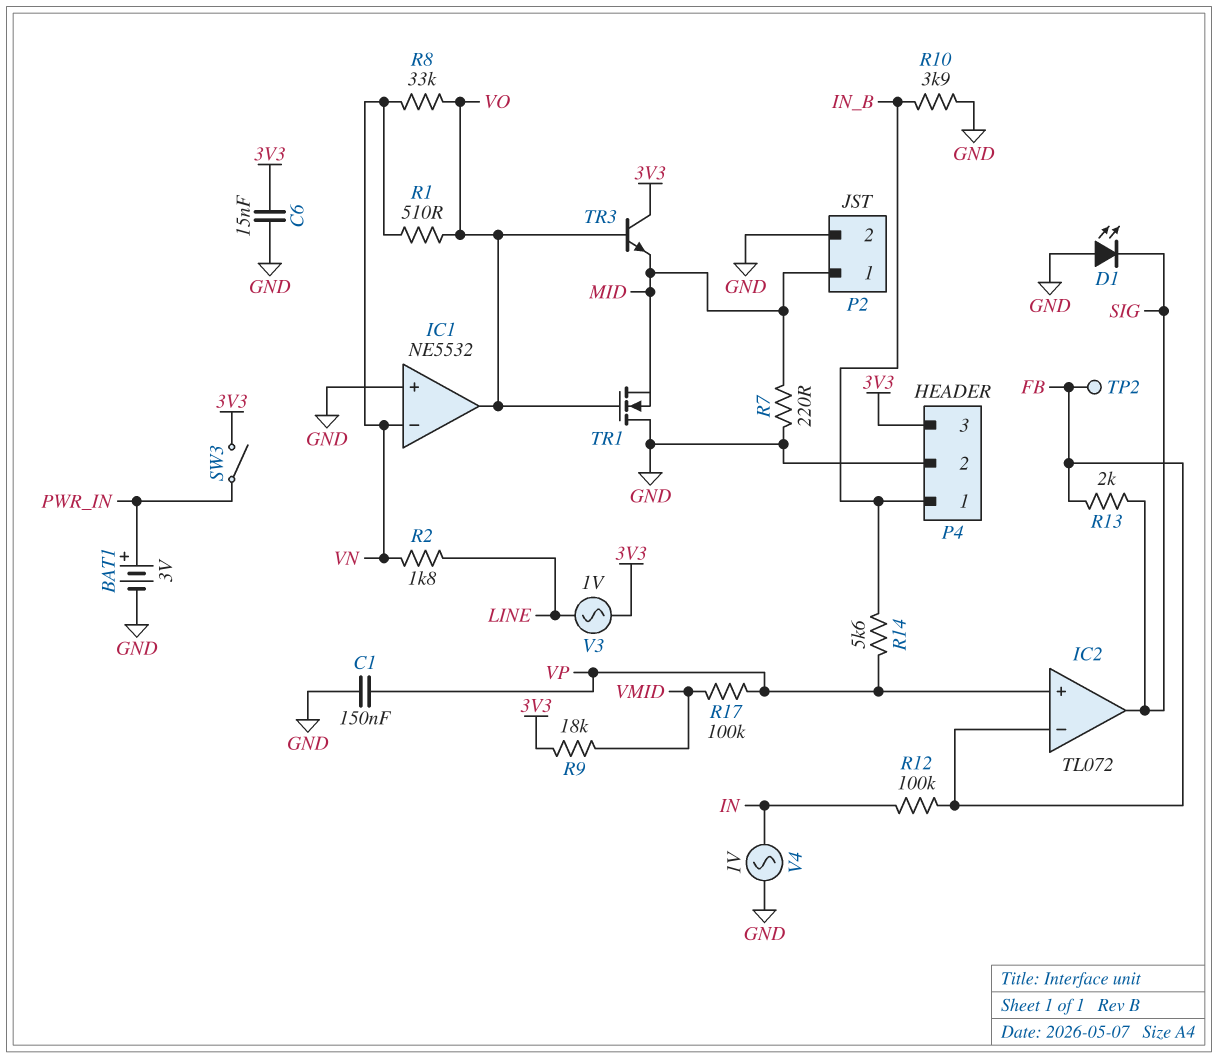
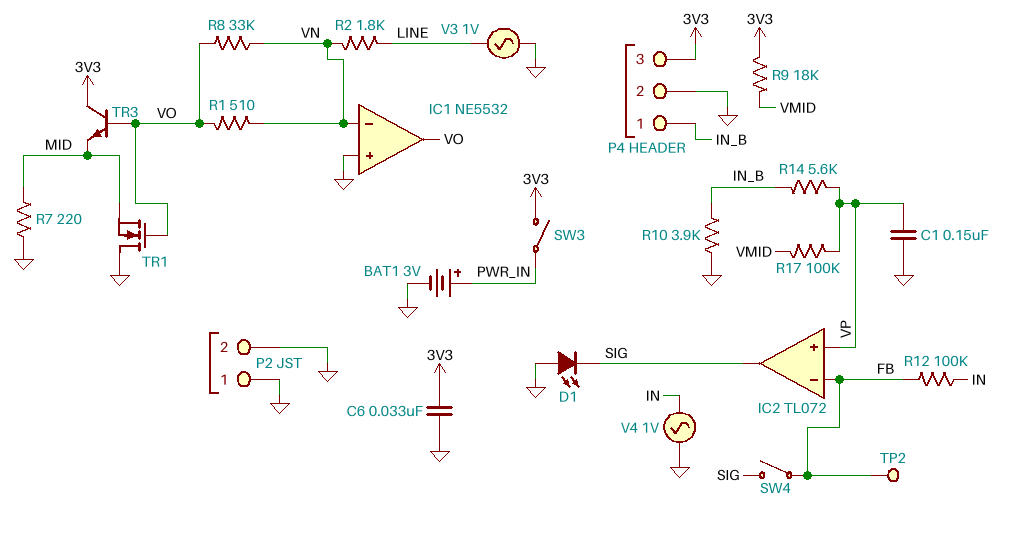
C6: 15nF (3V3, GND) -> 33nF (3V3, GND)
P2 pin 1: MID -> GND
R13: 2k (FB, SIG) -> none
SW4: none -> switch (FB, SIG)
V3: AC 1V (3V3, LINE) -> AC 1V (GND, LINE)

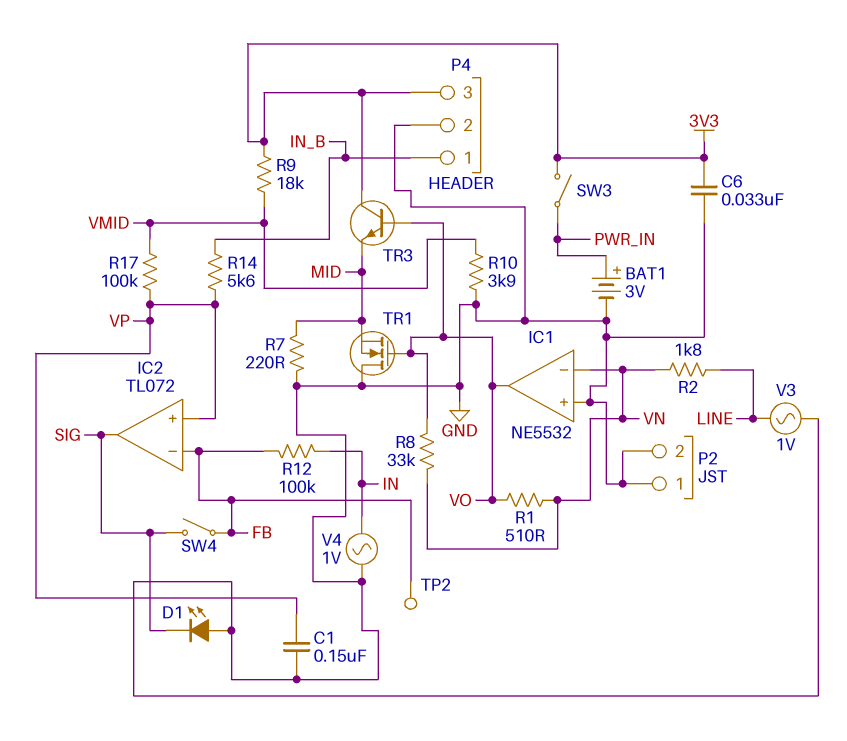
R10: 3.9k (GND, IN_B) -> 3.9k (GND, VMID)

